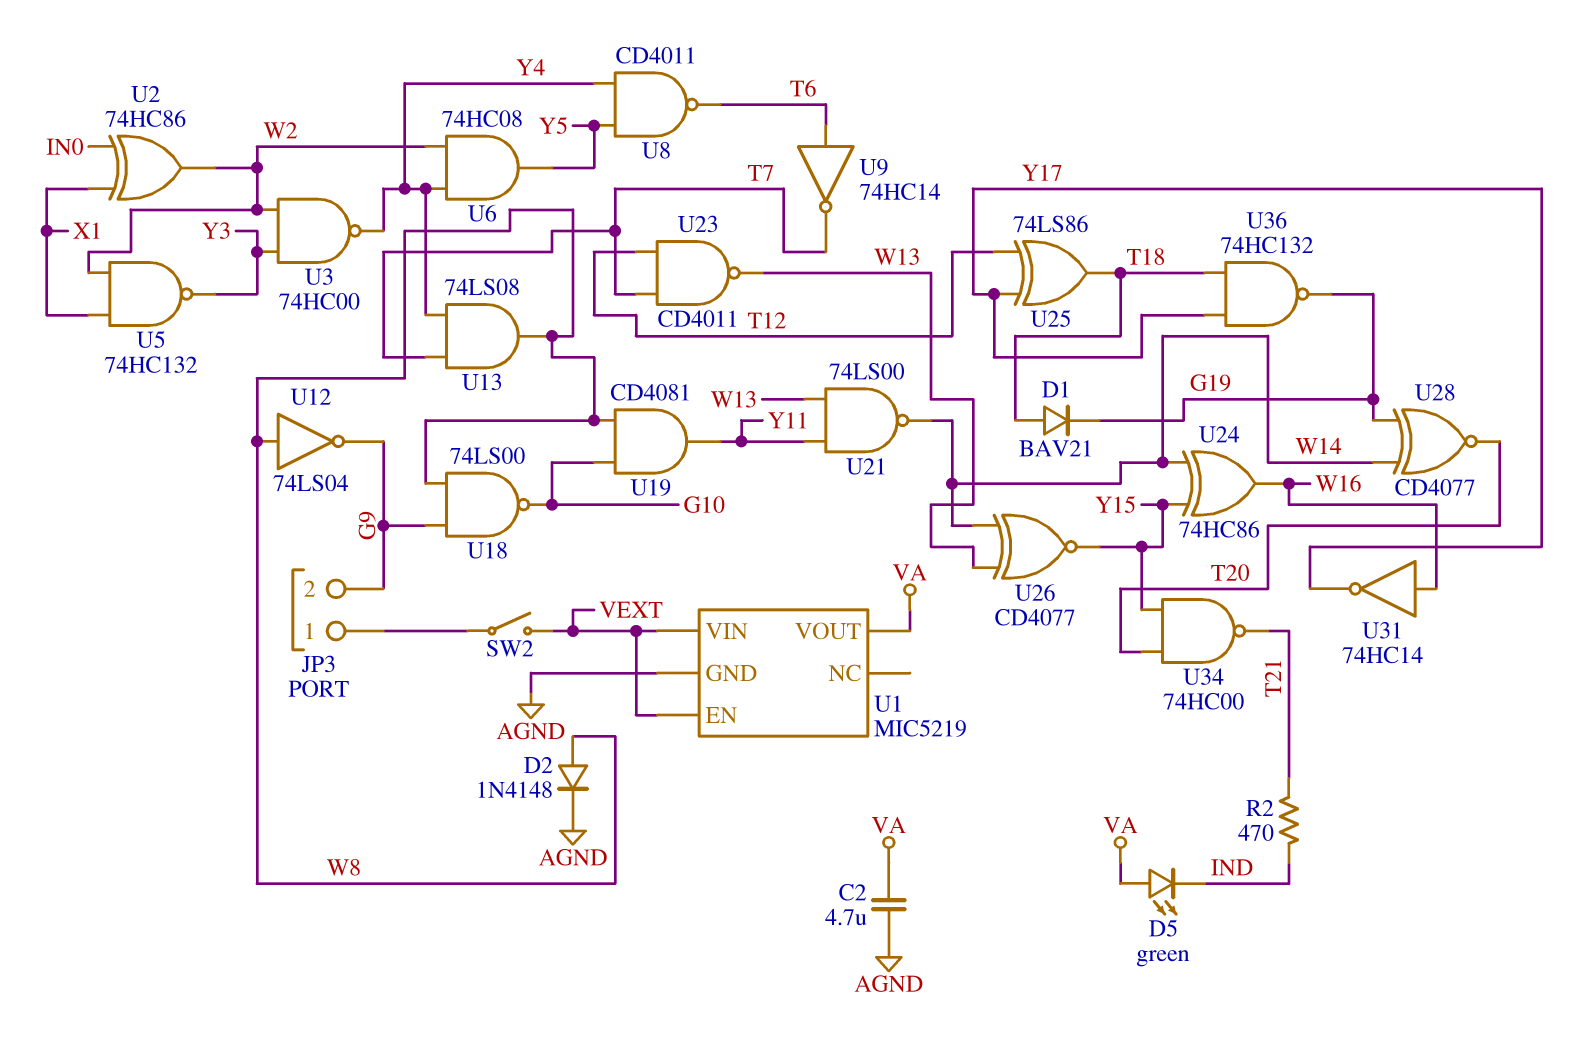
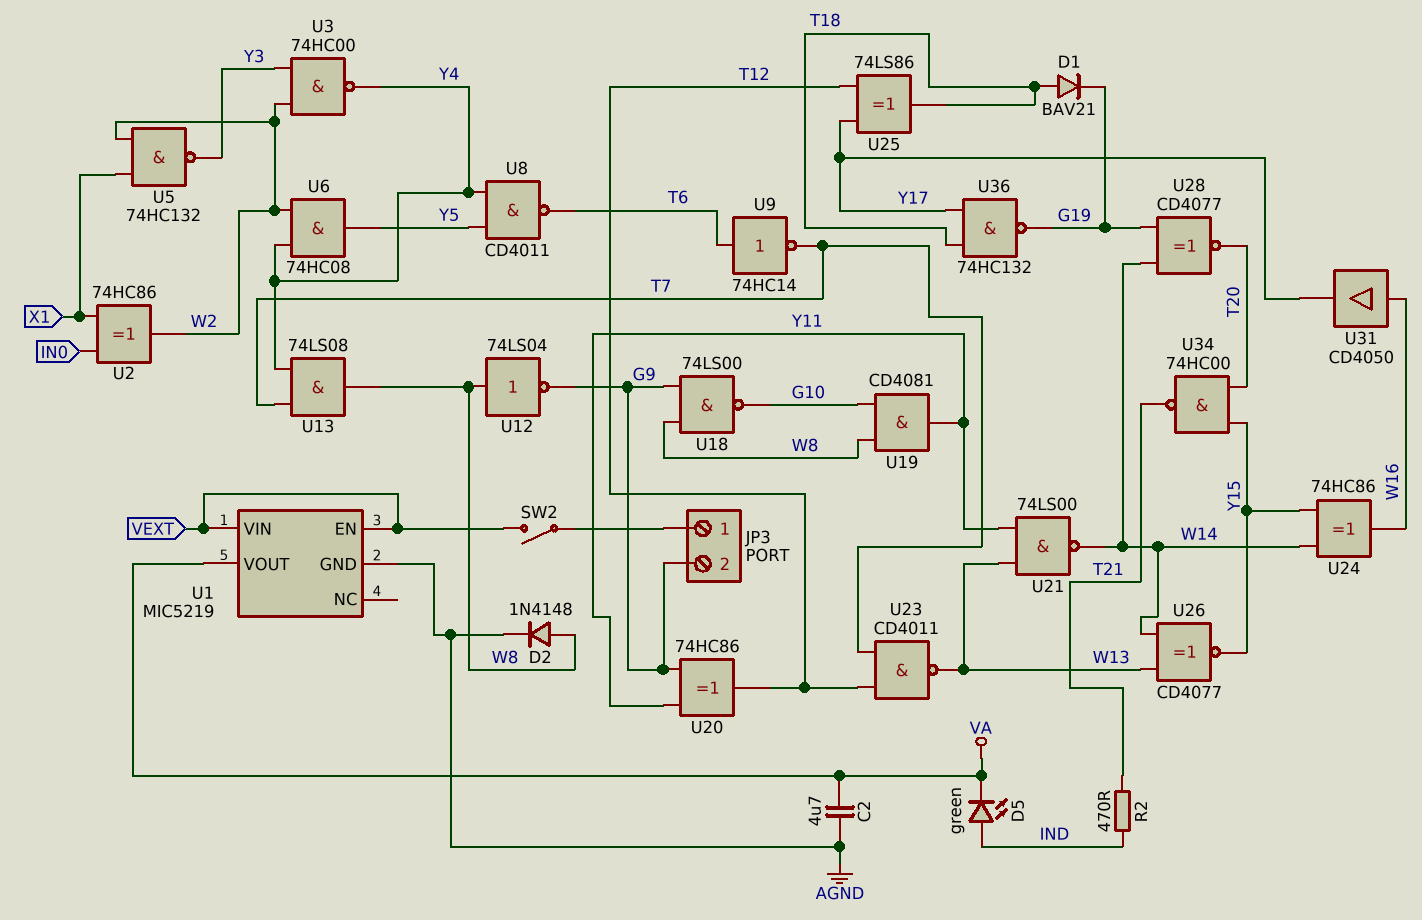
D5: LED green (A VA, K IND) -> LED green (A IND, K VA)
U20: none -> XOR 74HC86 (in G9, in Y11, out T12)
U31: NOT 74HC14 (in W16, out Y17) -> buffer CD4050 (in W16, out Y17)

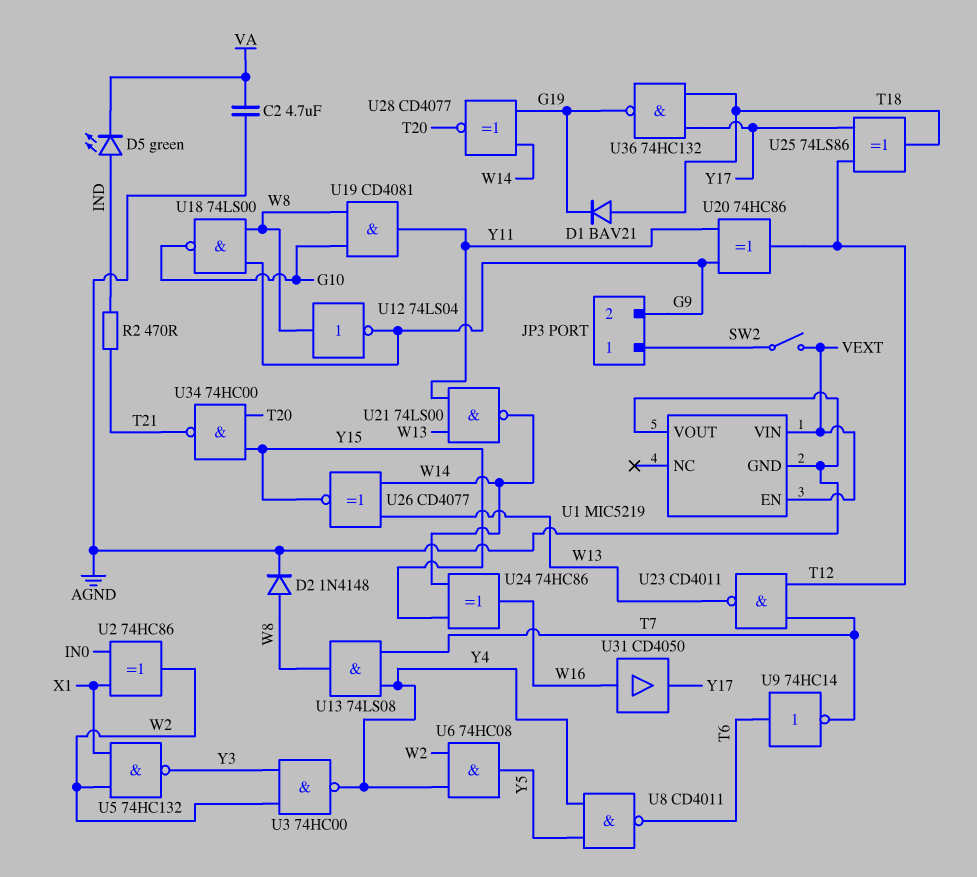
U1 pin VOUT: VA -> AGND

